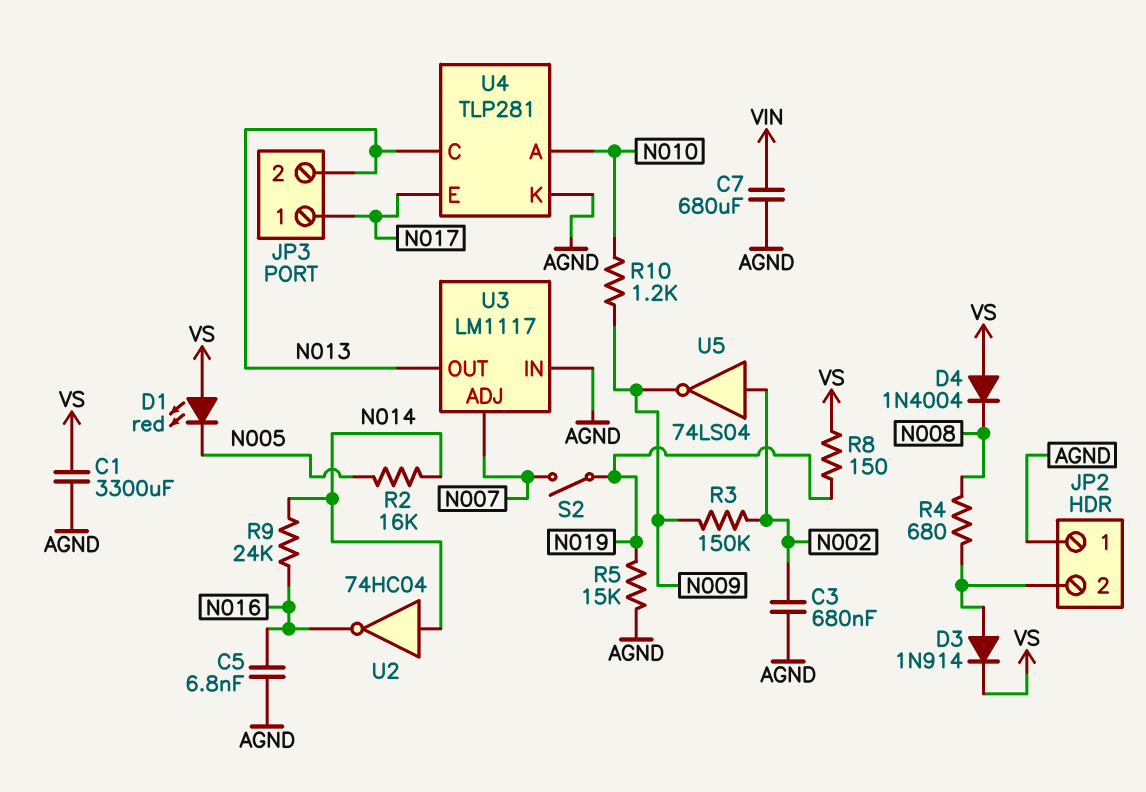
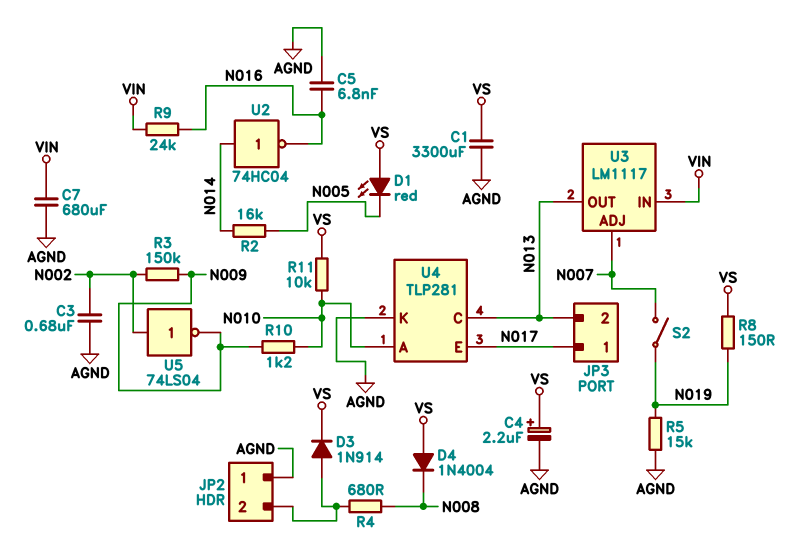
C4: none -> 2.2uF (plus VS, minus AGND)
R9: 24k (N014, N016) -> 24k (N016, VIN)
R11: none -> 10k (N010, VS)
U3 pin IN: AGND -> VIN

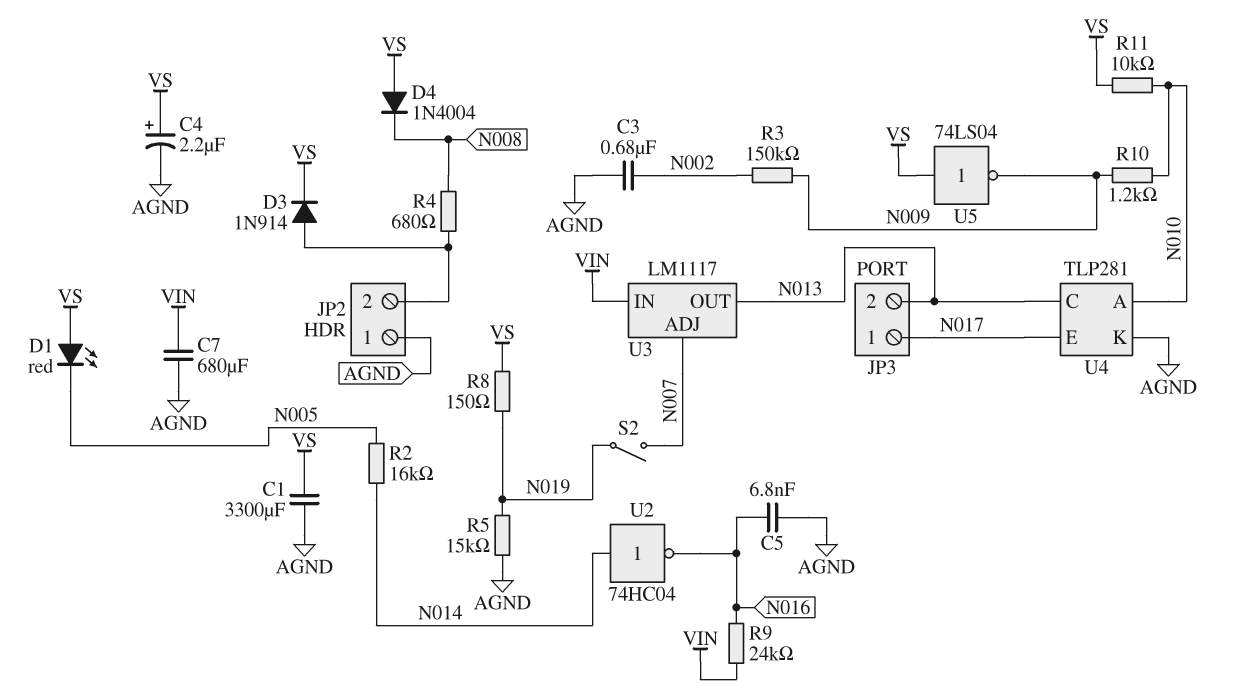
U5: NOT 74LS04 (in N002, out N009) -> NOT 74LS04 (in VS, out N009)

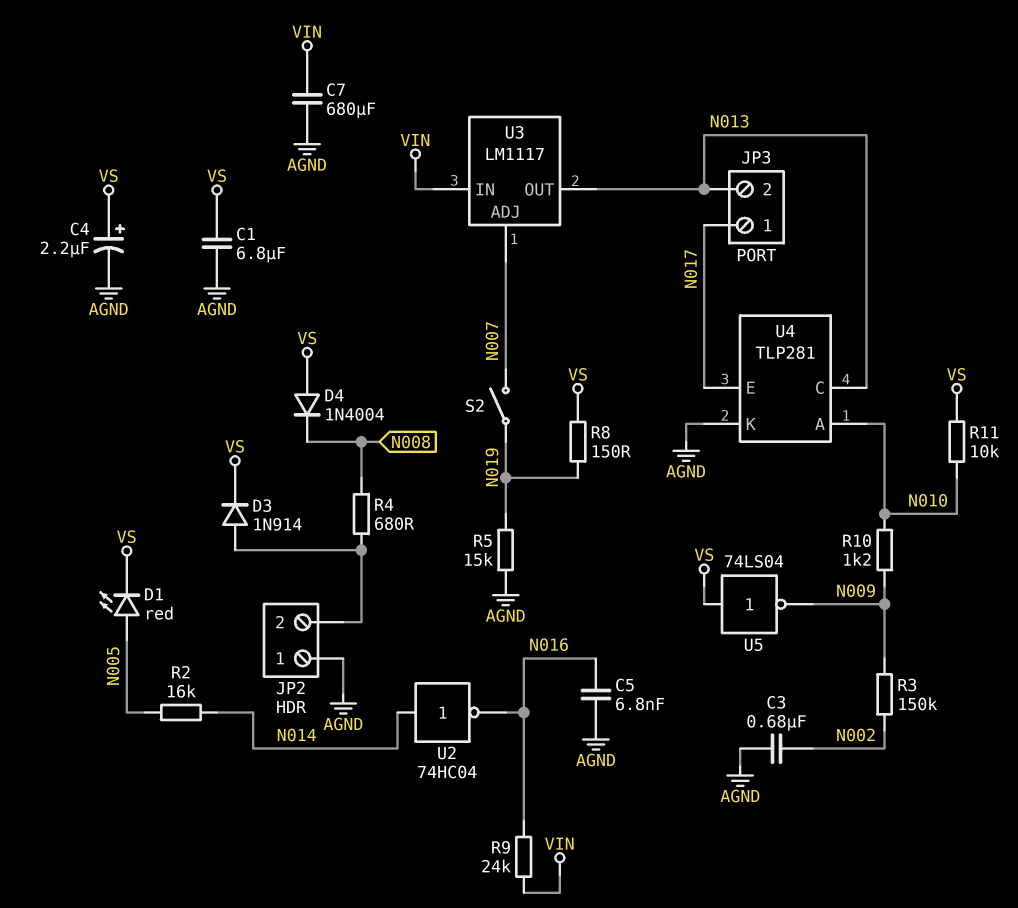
C1: 3300uF (AGND, VS) -> 6.8uF (AGND, VS)
D1: LED red (A VS, K N005) -> LED red (A N005, K VS)

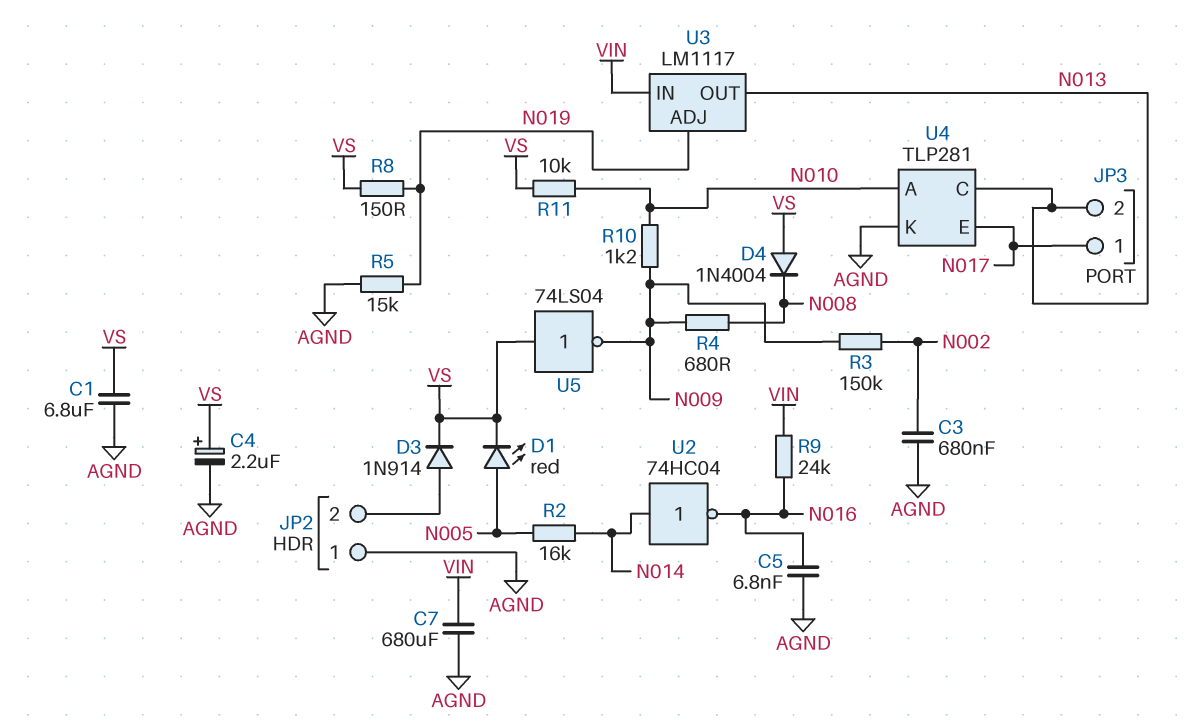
R4: 680 (JP2/2, N008) -> 680 (N008, N009)
S2: switch (N007, N019) -> none
U3 pin ADJ: N007 -> N019

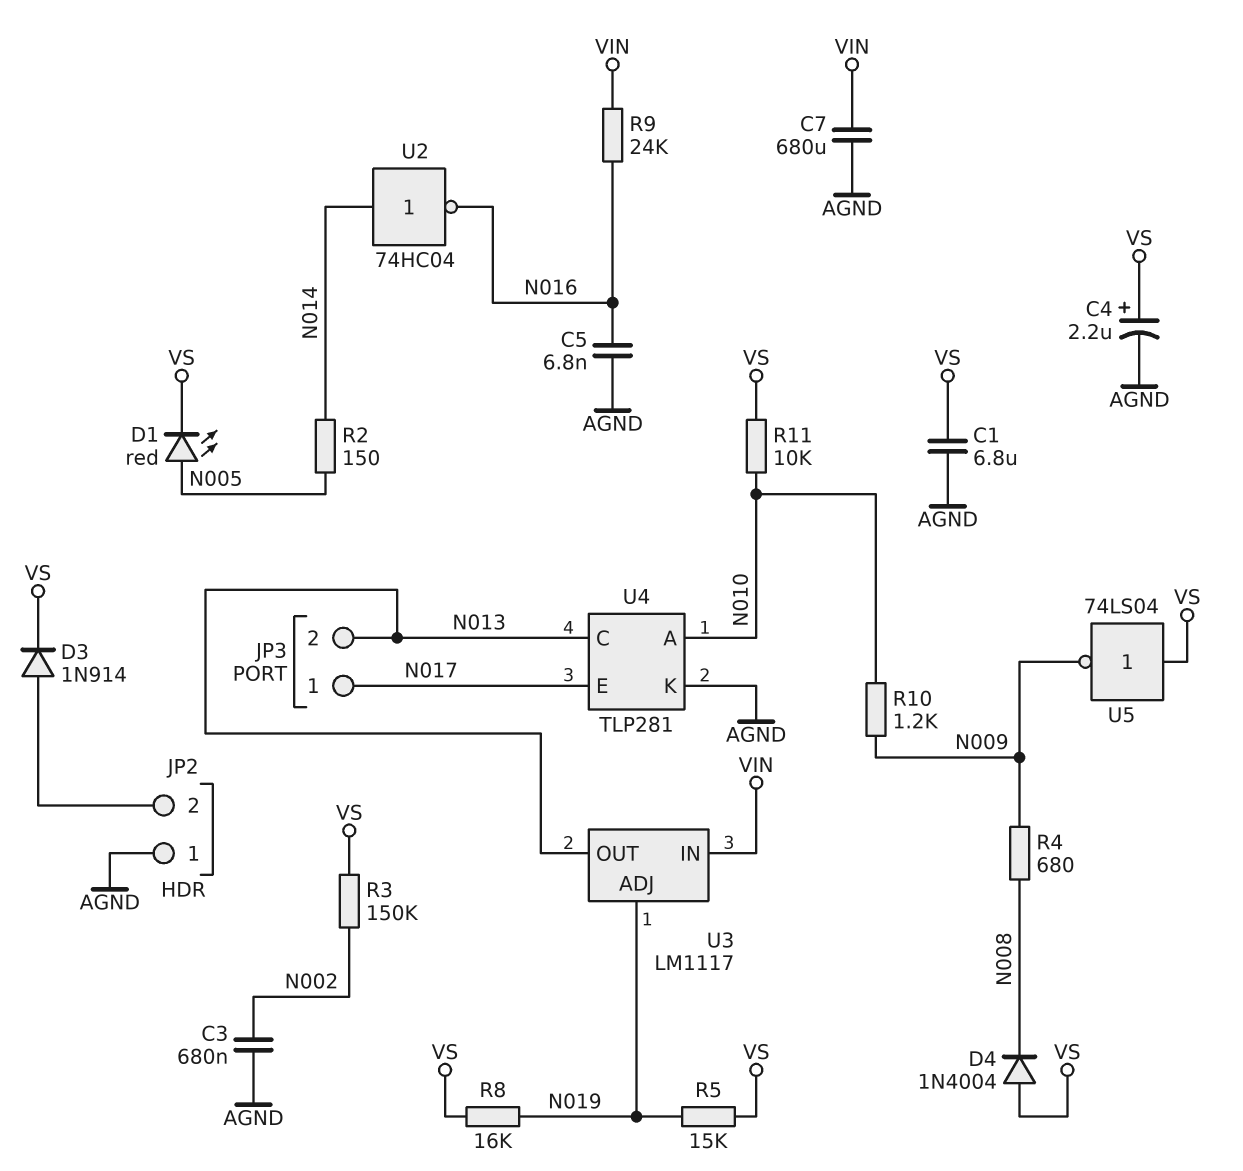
R2: 16k (N005, N014) -> 150 (N005, N014)
R3: 150k (N002, N009) -> 150k (N002, VS)
R5: 15k (AGND, N019) -> 15k (N019, VS)
R8: 150 (N019, VS) -> 16k (N019, VS)

